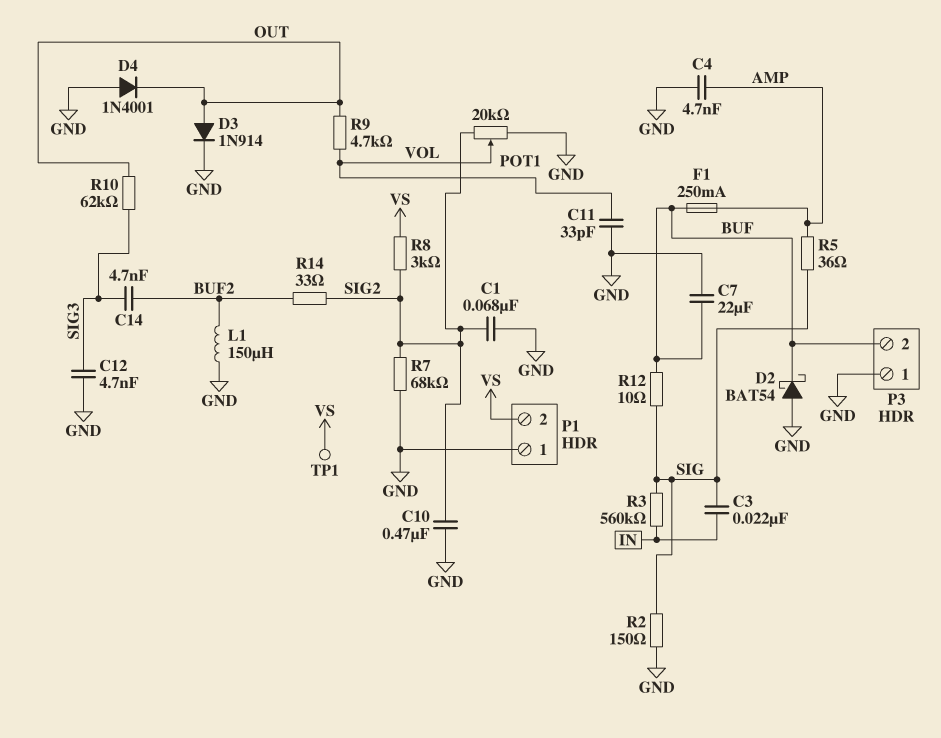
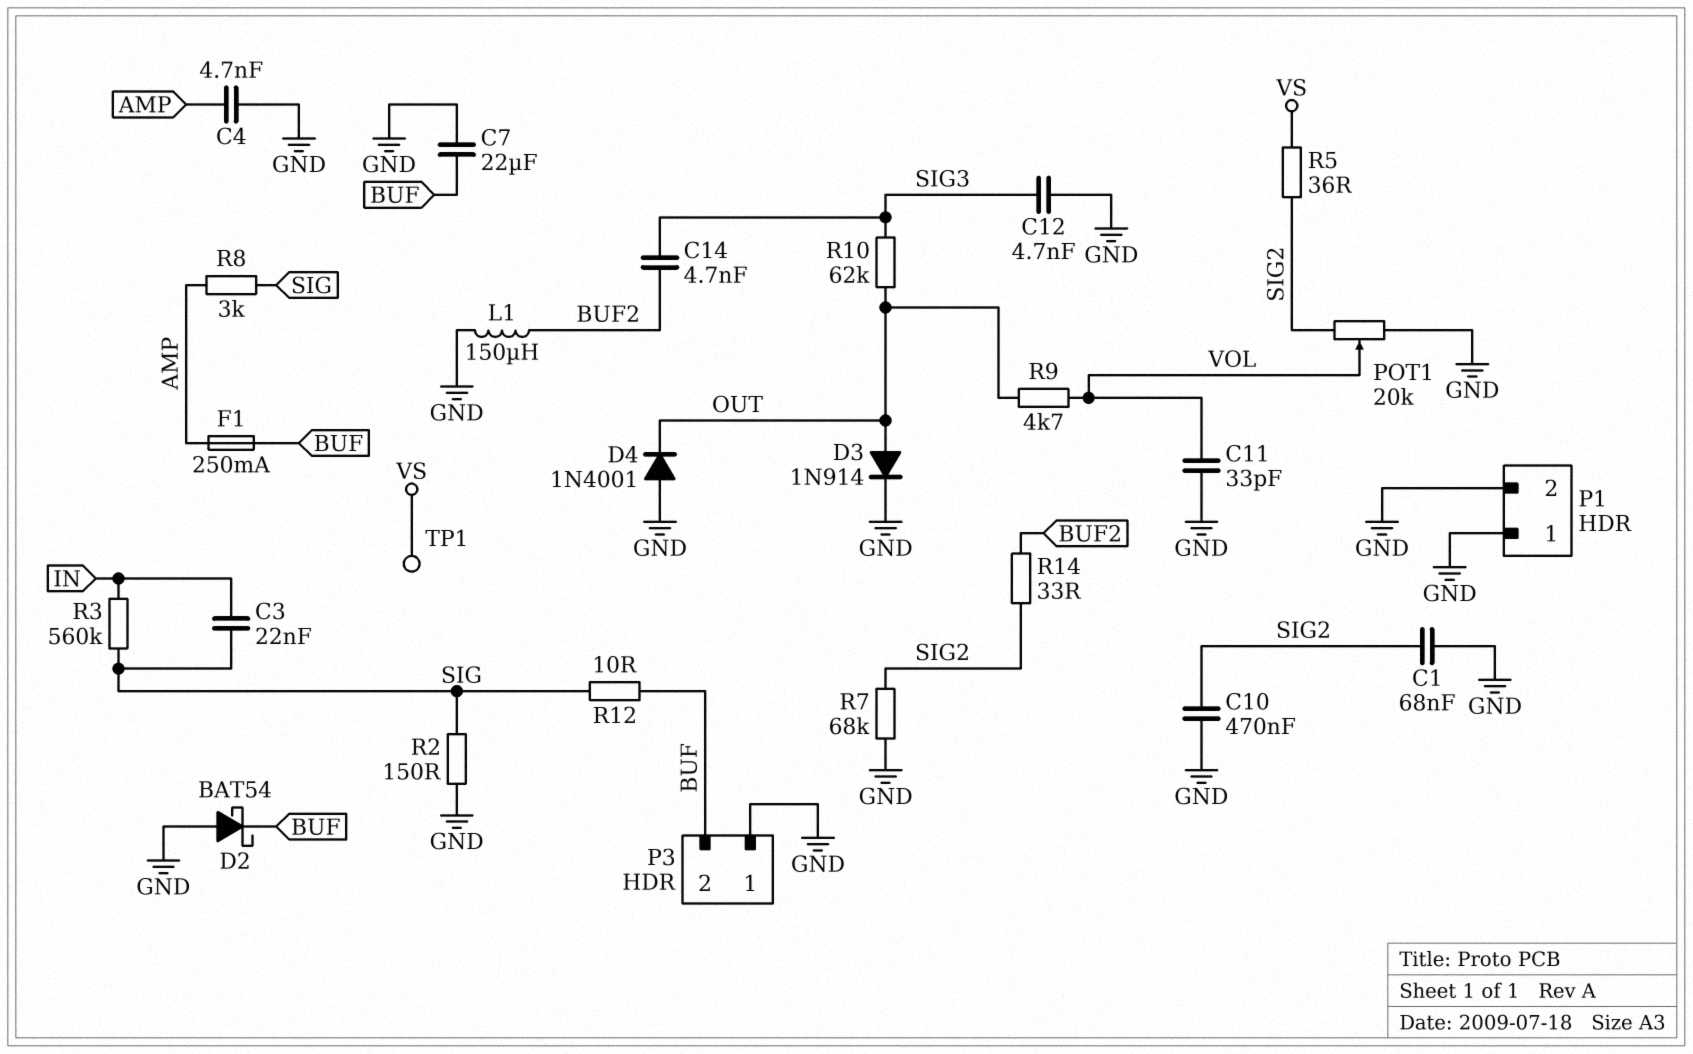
P1 pin 2: VS -> GND
R5: 36 (AMP, SIG) -> 36 (SIG2, VS)
R8: 3k (SIG2, VS) -> 3k (AMP, SIG)

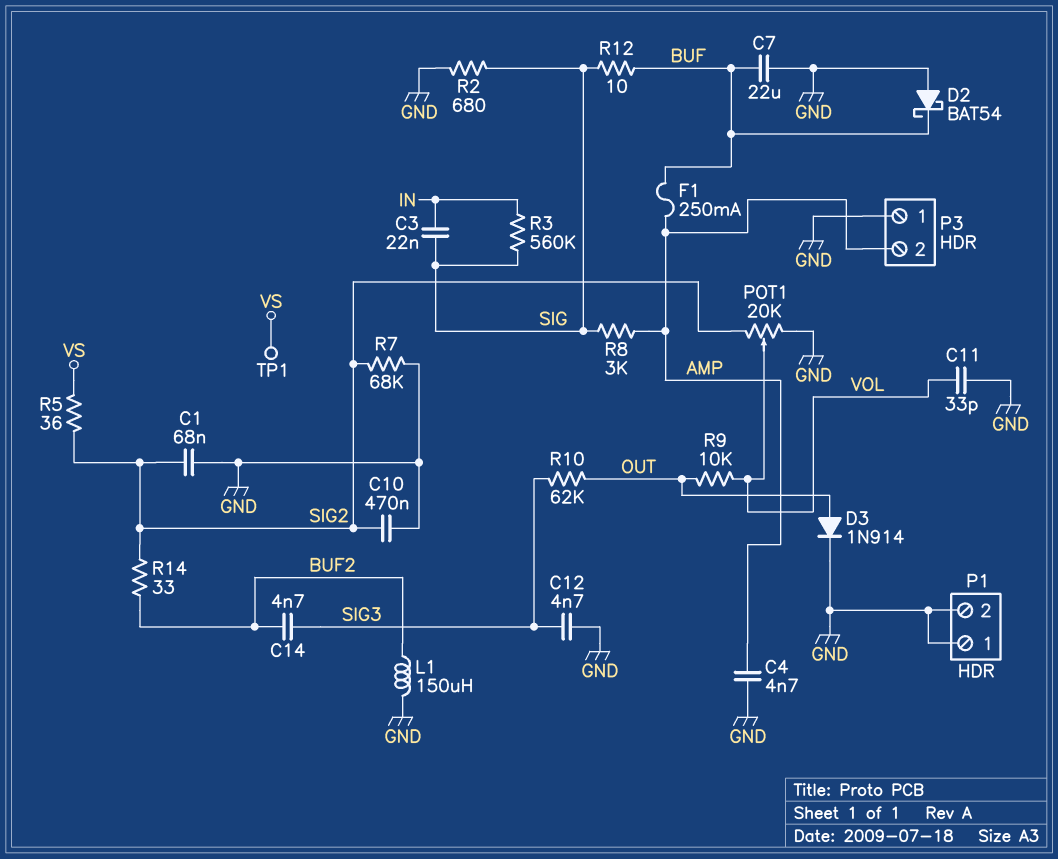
D4: diode 1N4001 (A GND, K OUT) -> none
P3 pin 2: BUF -> AMP
R2: 150 (GND, SIG) -> 680 (GND, SIG)
R9: 4.7k (OUT, VOL) -> 10k (OUT, VOL)

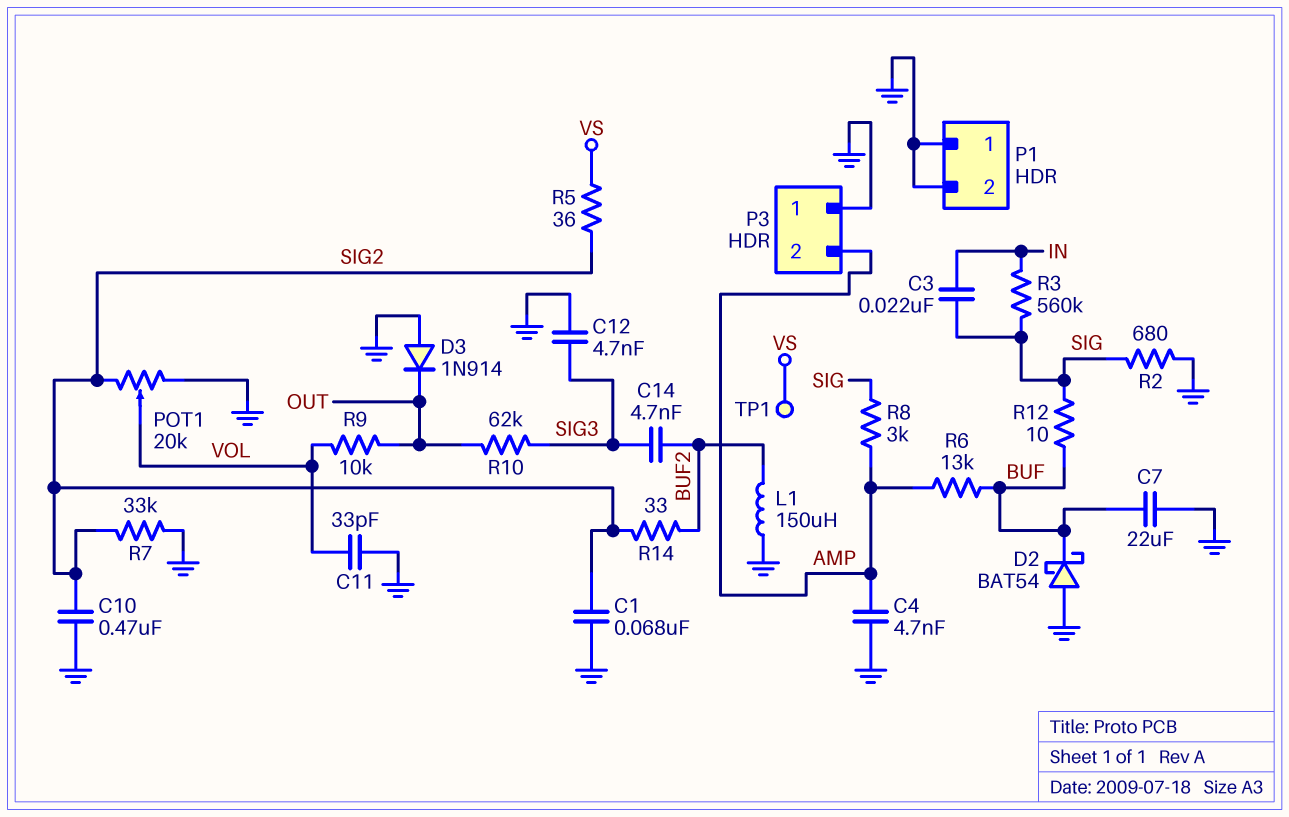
D3: diode 1N914 (A OUT, K GND) -> diode 1N914 (A GND, K OUT)
F1: 250mA (AMP, BUF) -> none
R6: none -> 13k (AMP, BUF)
R7: 68k (GND, SIG2) -> 33k (GND, SIG2)

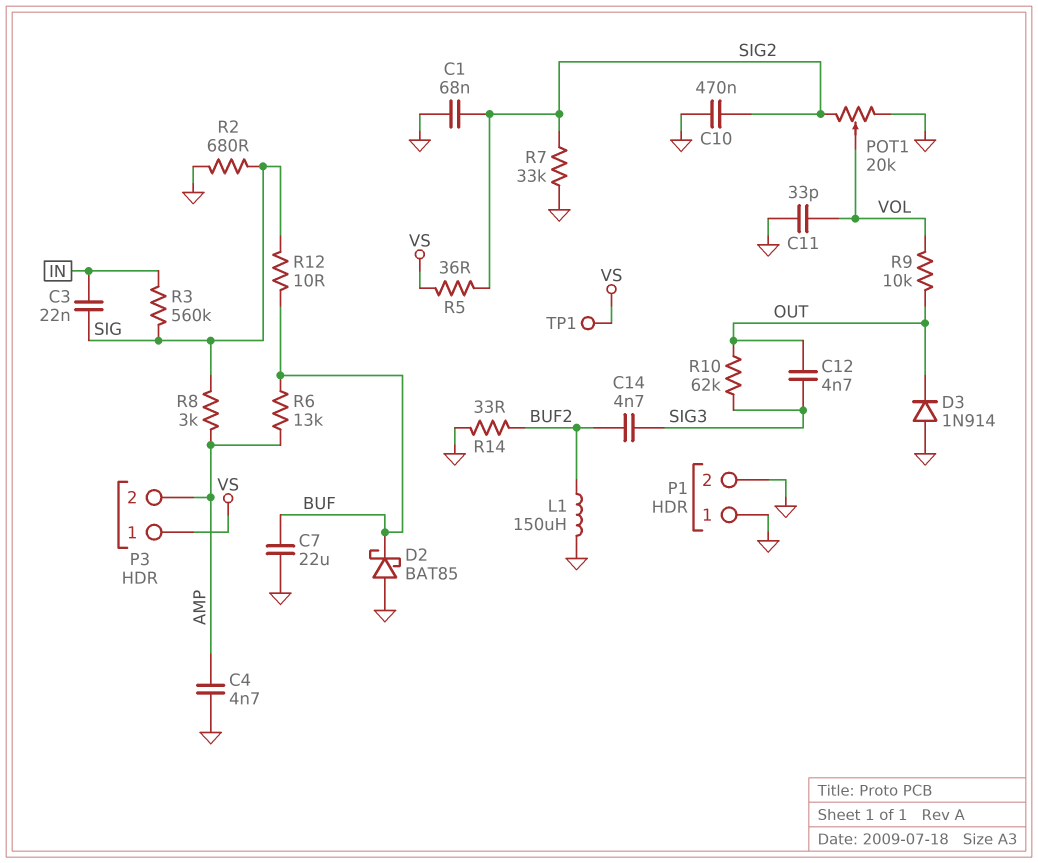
C12: 4.7nF (GND, SIG3) -> 4.7nF (OUT, SIG3)
D2: schottky BAT54 (A GND, K BUF) -> schottky BAT85 (A GND, K BUF)
P3 pin 1: GND -> VS
R14: 33 (BUF2, SIG2) -> 33 (BUF2, GND)

